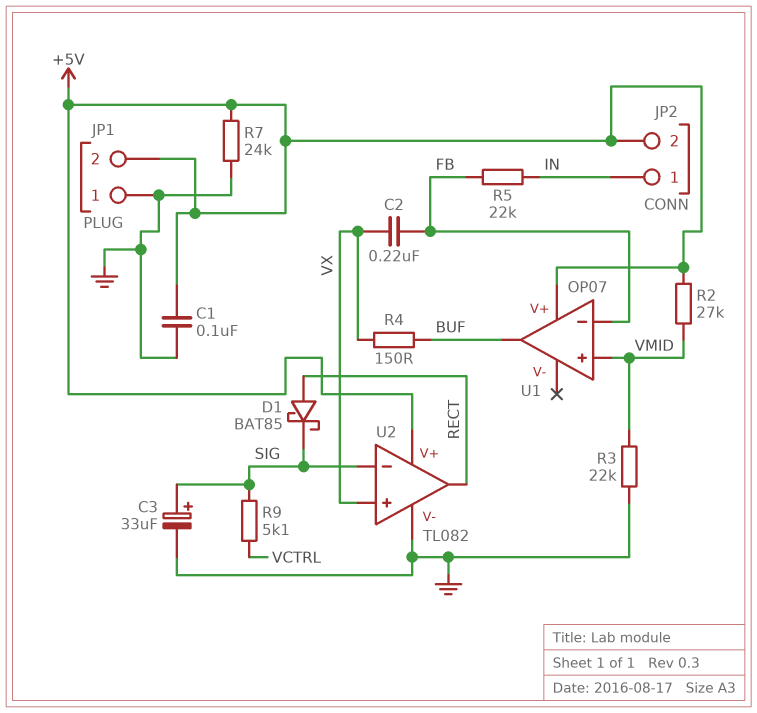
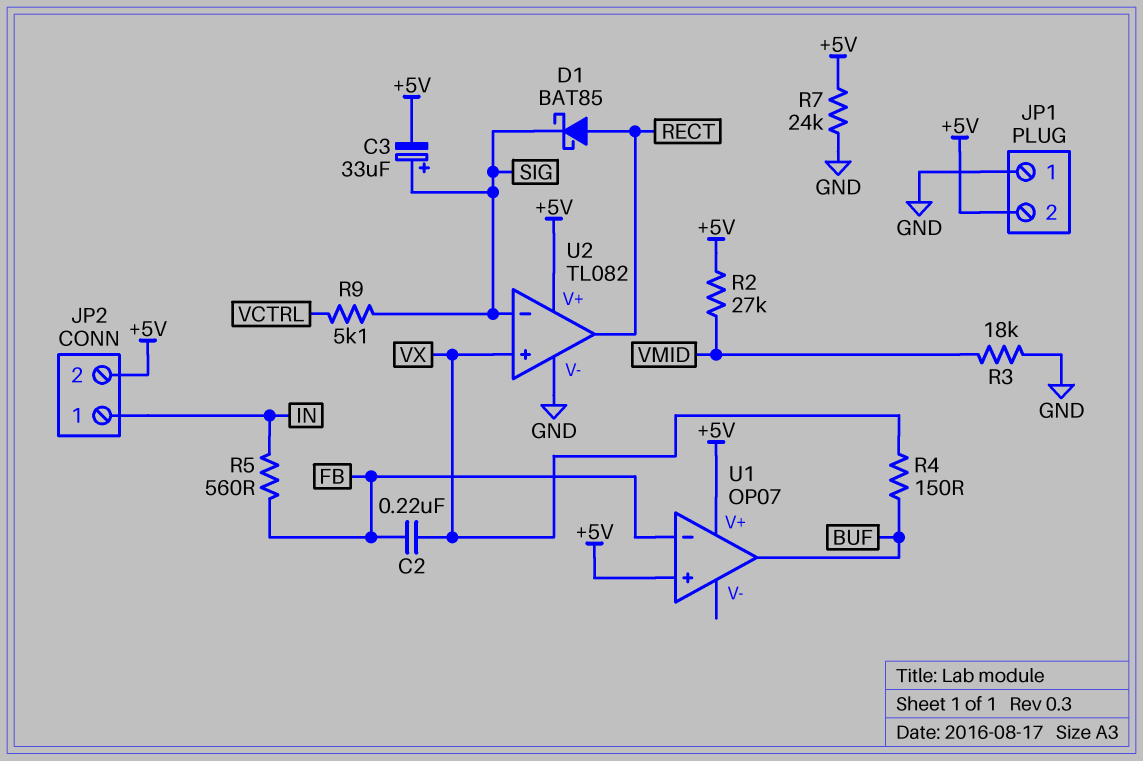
C1: 100nF (+5V, GND) -> none
C3: 33uF (plus SIG, minus GND) -> 33uF (plus SIG, minus +5V)
R3: 22k (GND, VMID) -> 18k (GND, VMID)
R5: 22k (FB, IN) -> 560 (FB, IN)
U1 pin in+: VMID -> +5V

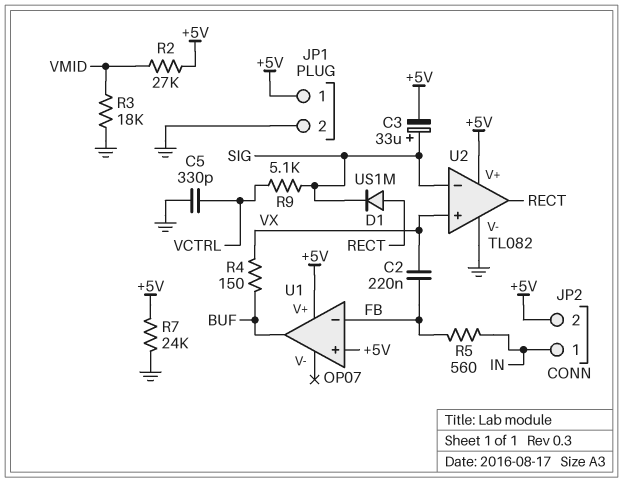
C5: none -> 330pF (GND, VCTRL)
D1: schottky BAT85 (A RECT, K SIG) -> diode US1M (A RECT, K SIG)
JP1 pin 1: GND -> +5V
JP1 pin 2: +5V -> GND

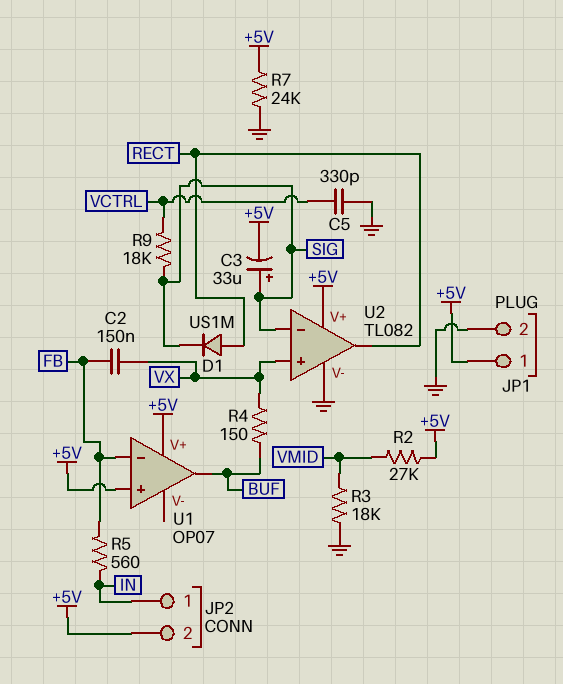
C2: 220nF (FB, VX) -> 150nF (FB, VX)
R9: 5.1k (SIG, VCTRL) -> 18k (SIG, VCTRL)

